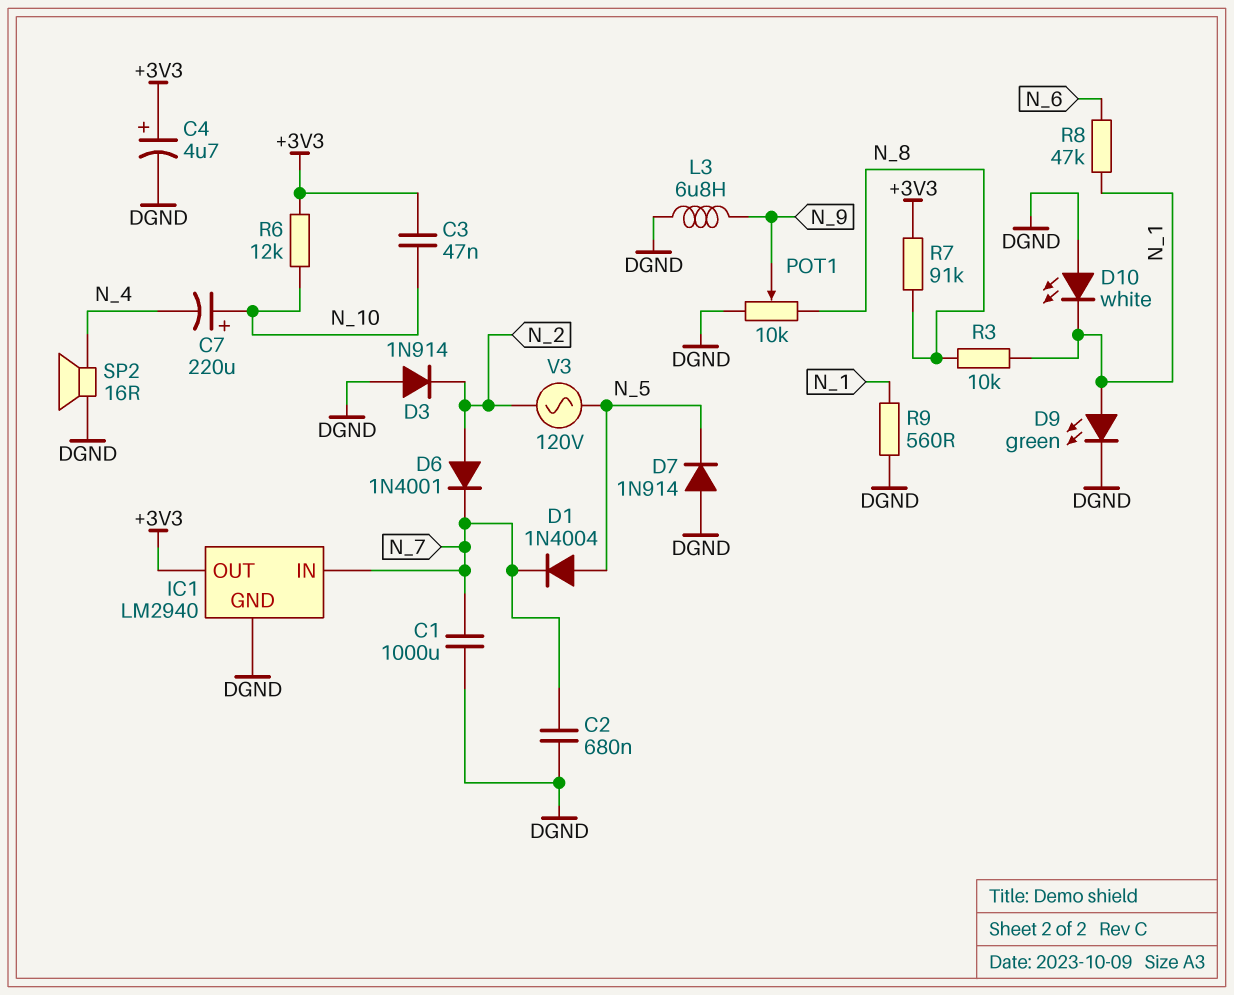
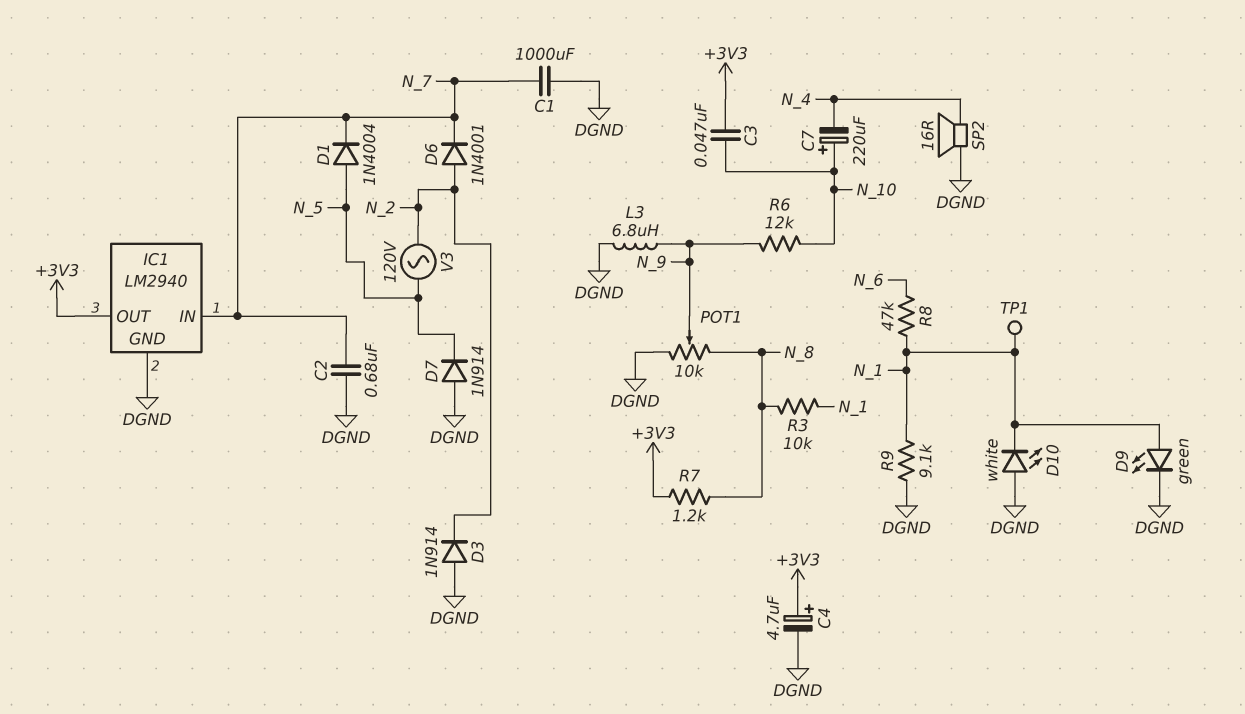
R6: 12k (+3V3, N_10) -> 12k (N_9, N_10)
R7: 91k (+3V3, N_8) -> 1.2k (+3V3, N_8)
R9: 560 (DGND, N_1) -> 9.1k (DGND, N_1)
TP1: none -> test point (N_1)

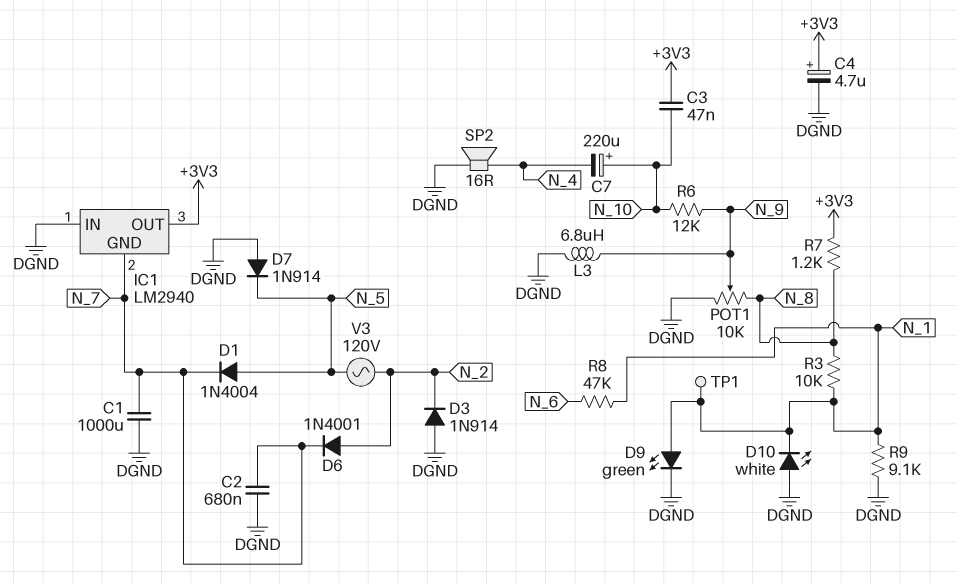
IC1 pin GND: DGND -> N_7
IC1 pin IN: N_7 -> DGND

